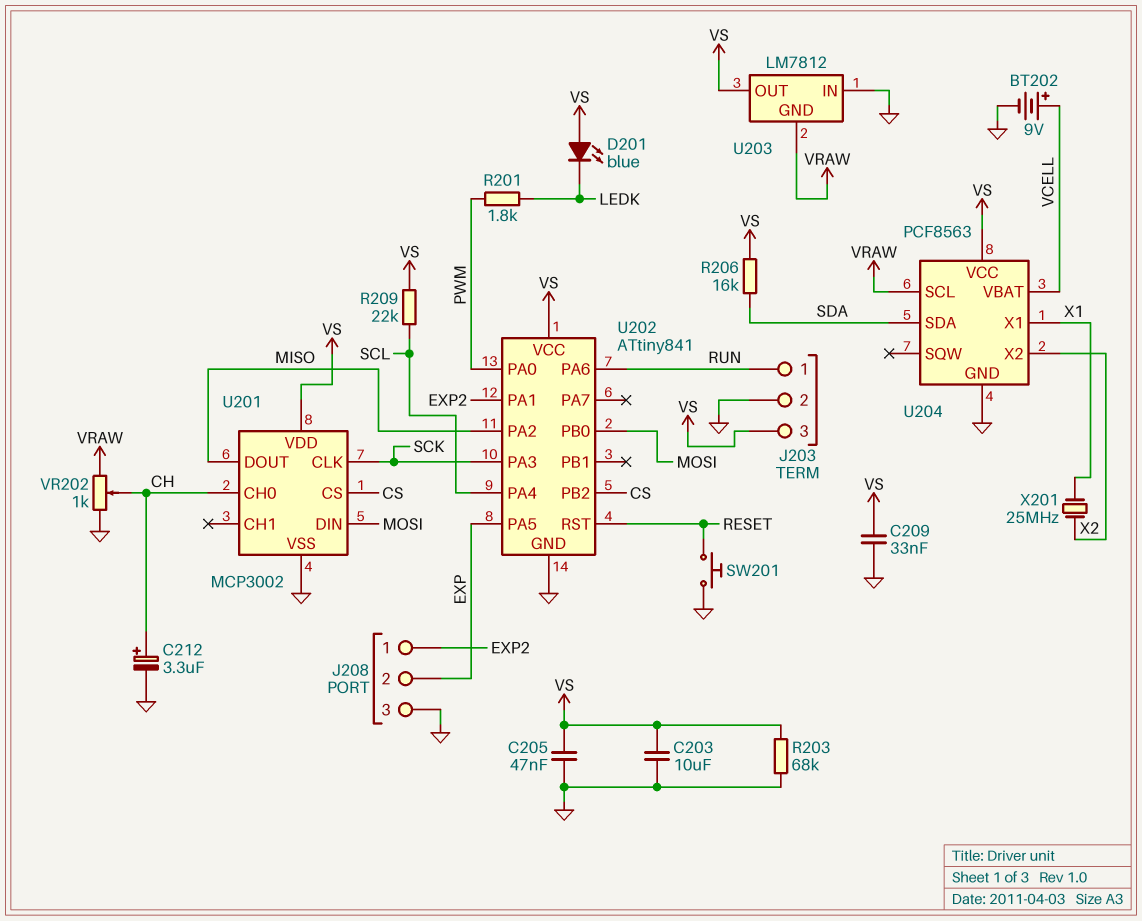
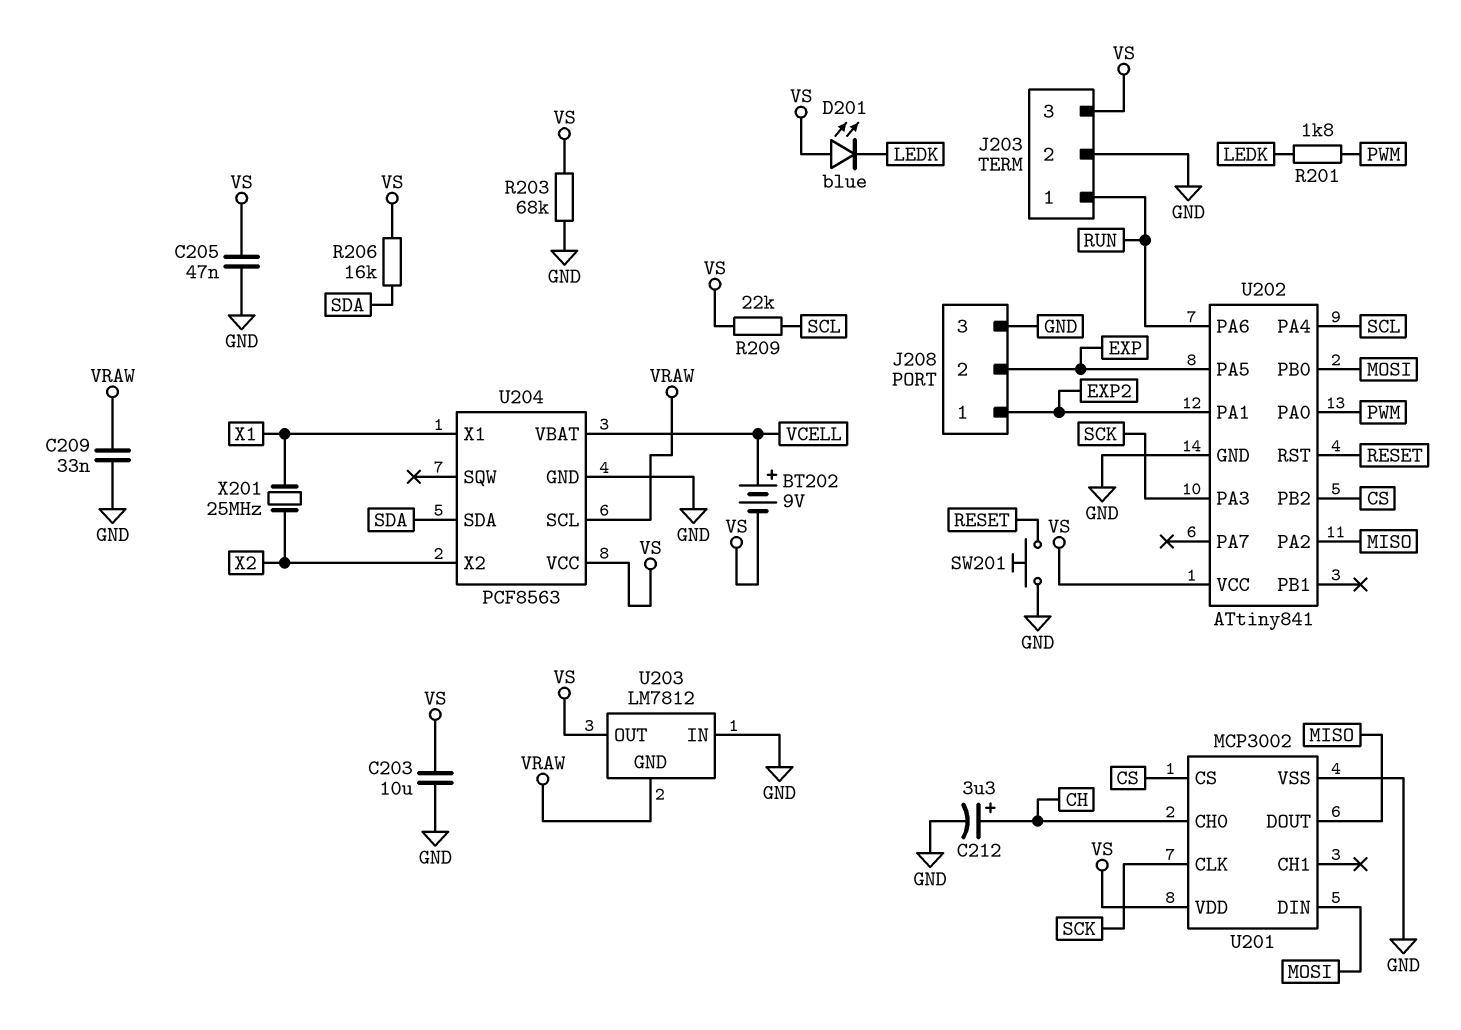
BT202: 9V (plus VCELL, minus GND) -> 9V (plus VCELL, minus VS)
C209: 33nF (GND, VS) -> 33nF (GND, VRAW)
VR202: 1k (GND, VRAW, wiper CH) -> none

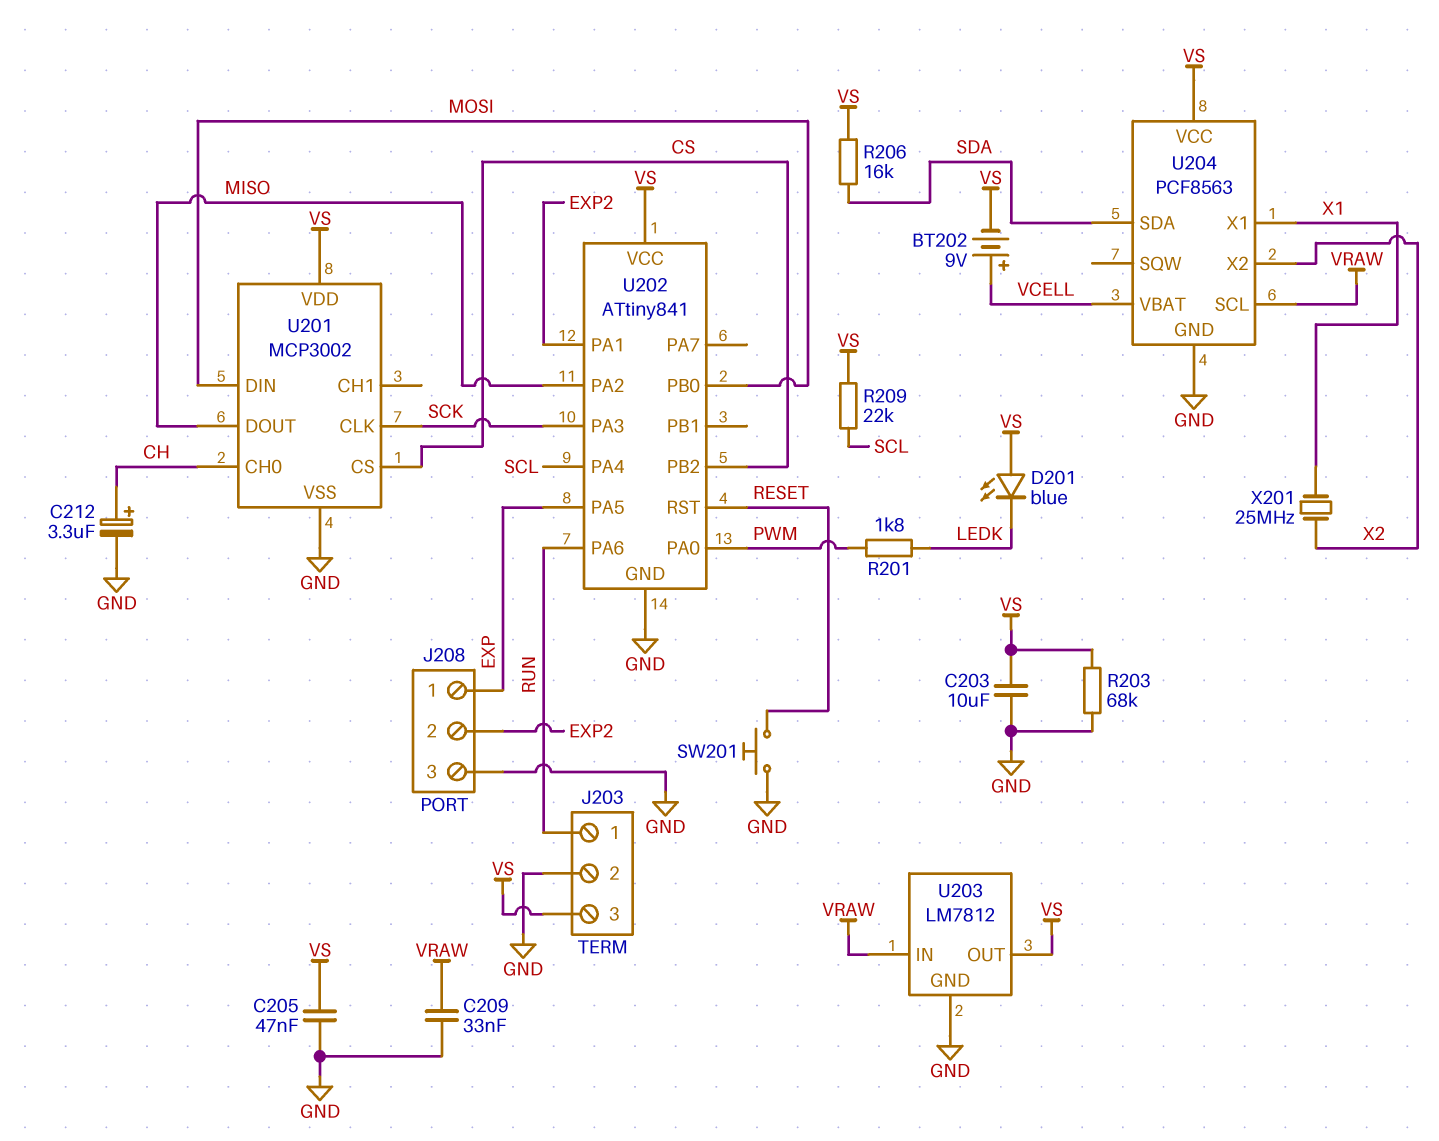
J208 pin 1: EXP2 -> EXP
J208 pin 2: EXP -> EXP2
U203 pin GND: VRAW -> GND
U203 pin IN: GND -> VRAW

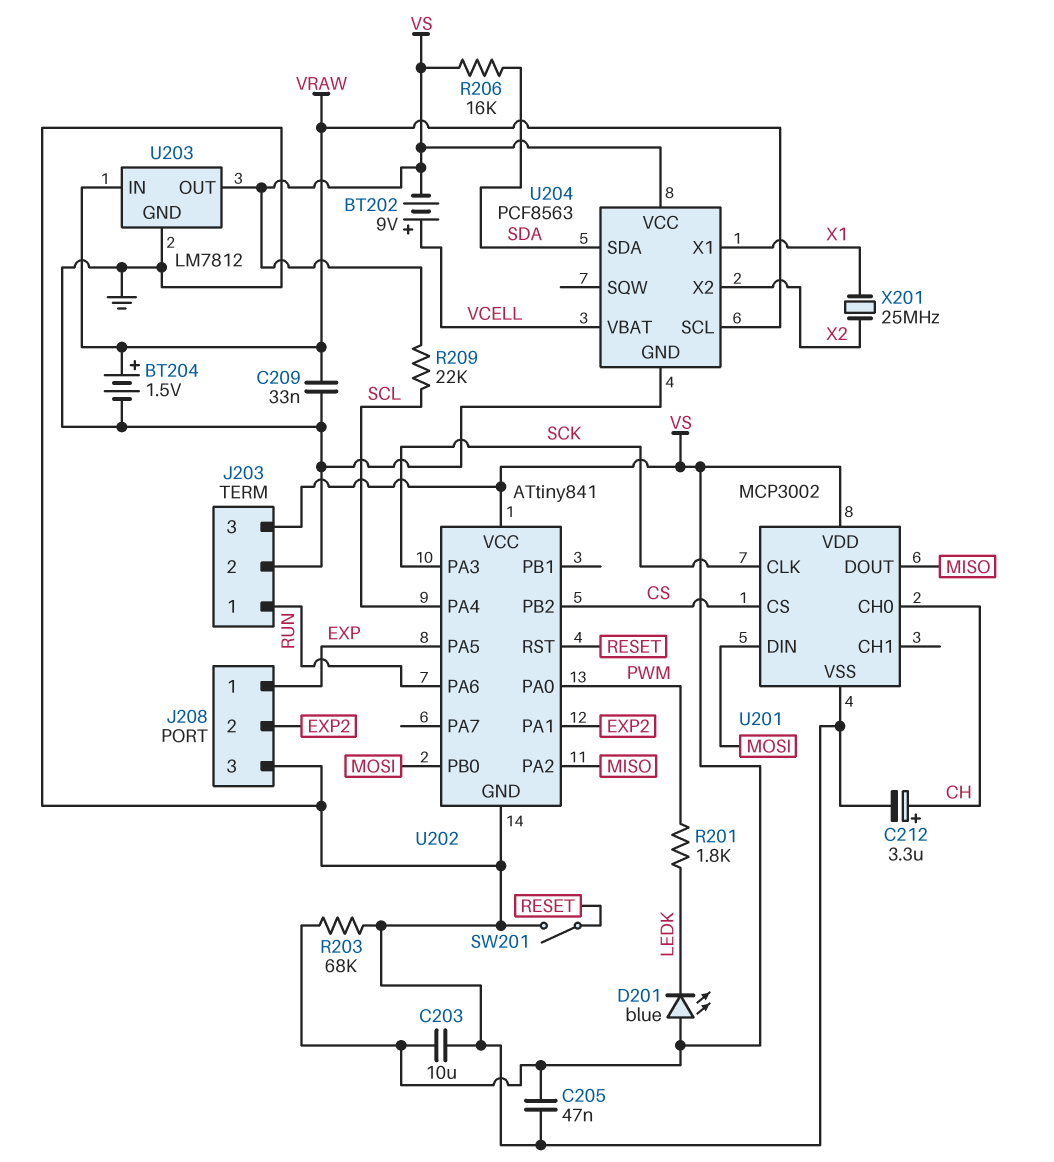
BT204: none -> 1.5V (plus VRAW, minus GND)
SW201: button (GND, RESET) -> switch (GND, RESET)

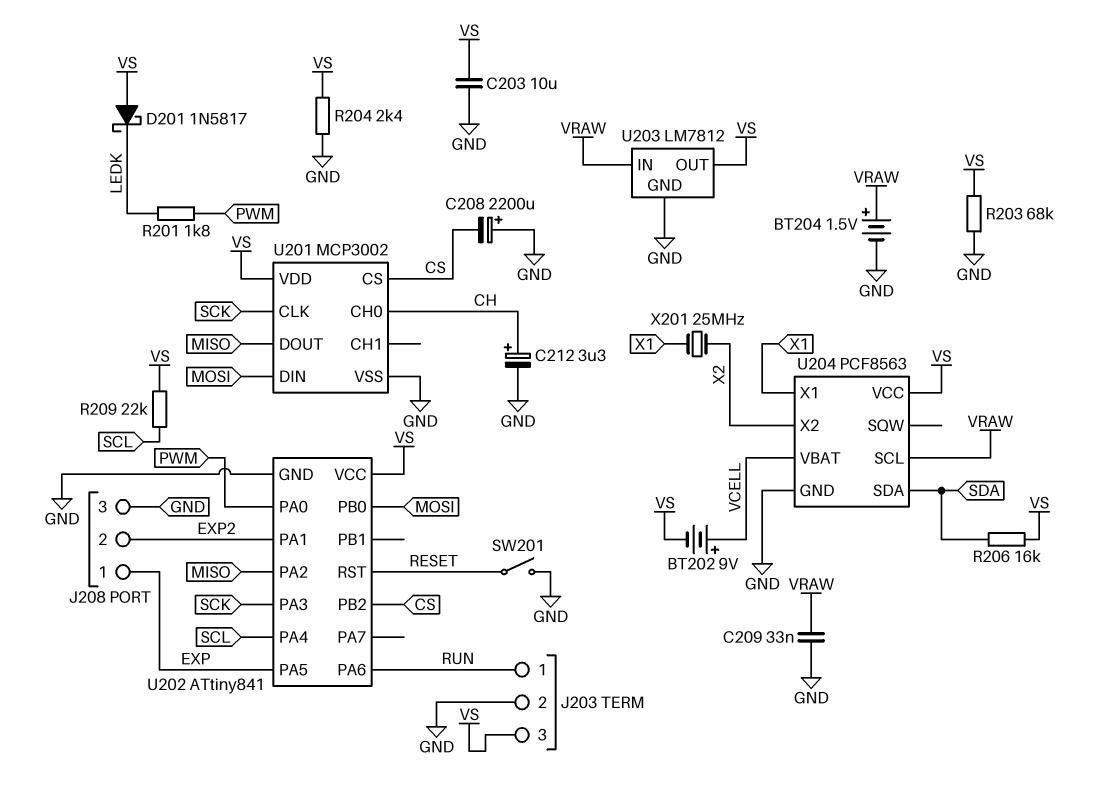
C205: 47nF (GND, VS) -> none
C208: none -> 2200uF (plus GND, minus CS)
D201: LED blue (A VS, K LEDK) -> schottky 1N5817 (A VS, K LEDK)
R204: none -> 2.4k (GND, VS)

